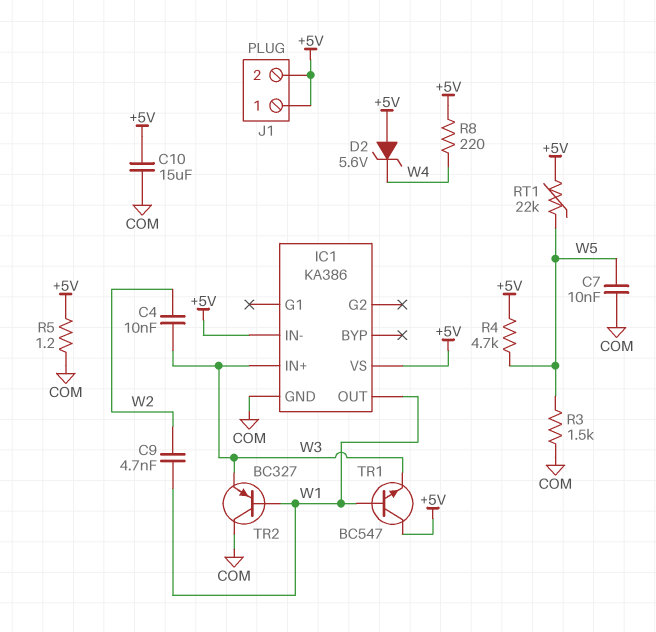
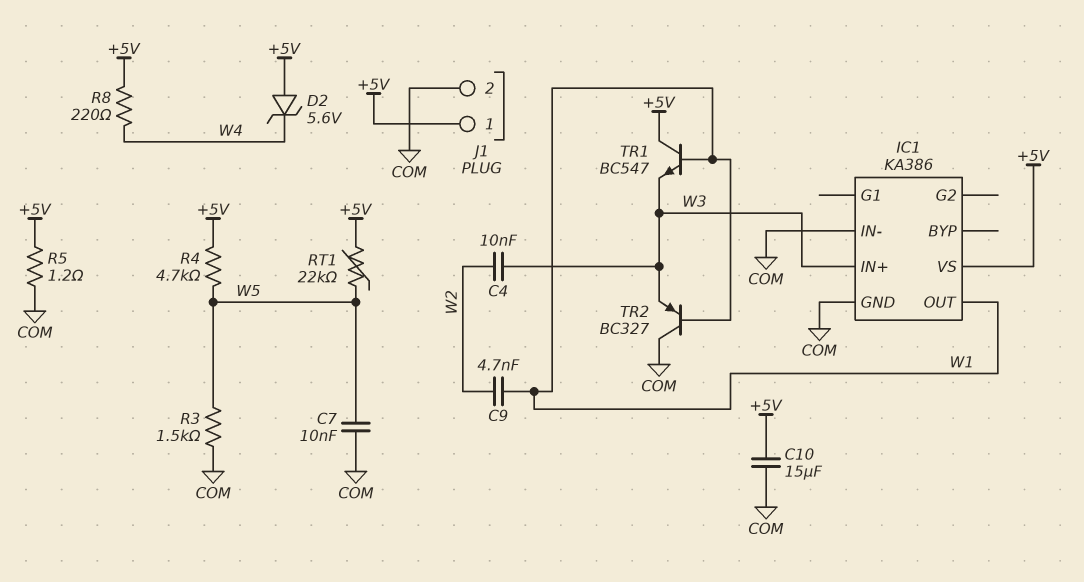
IC1 pin IN-: +5V -> COM
J1 pin 2: +5V -> COM

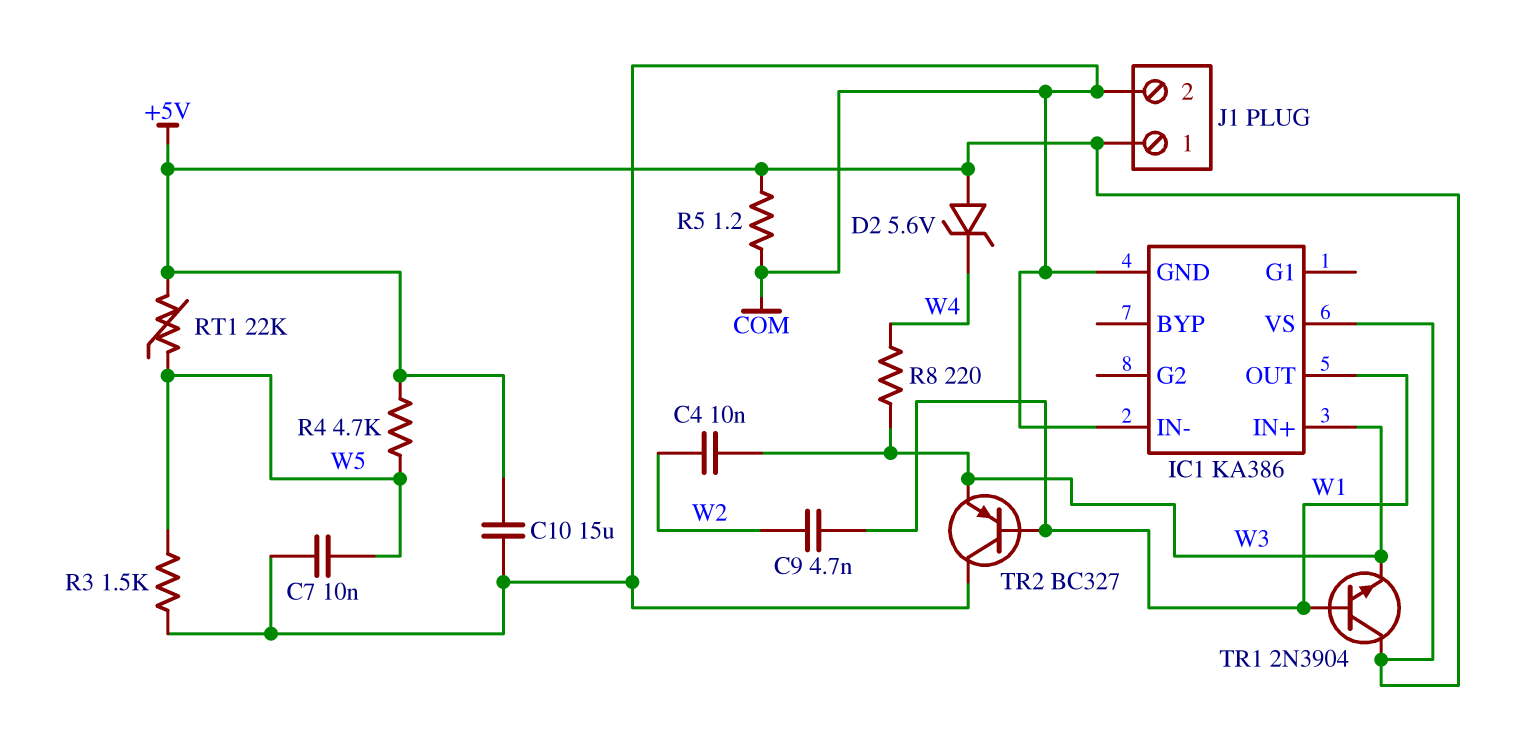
R8: 220 (+5V, W4) -> 220 (W3, W4)
TR1: NPN BC547 (B W1, C +5V, E W3) -> NPN 2N3904 (B W1, C +5V, E W3)

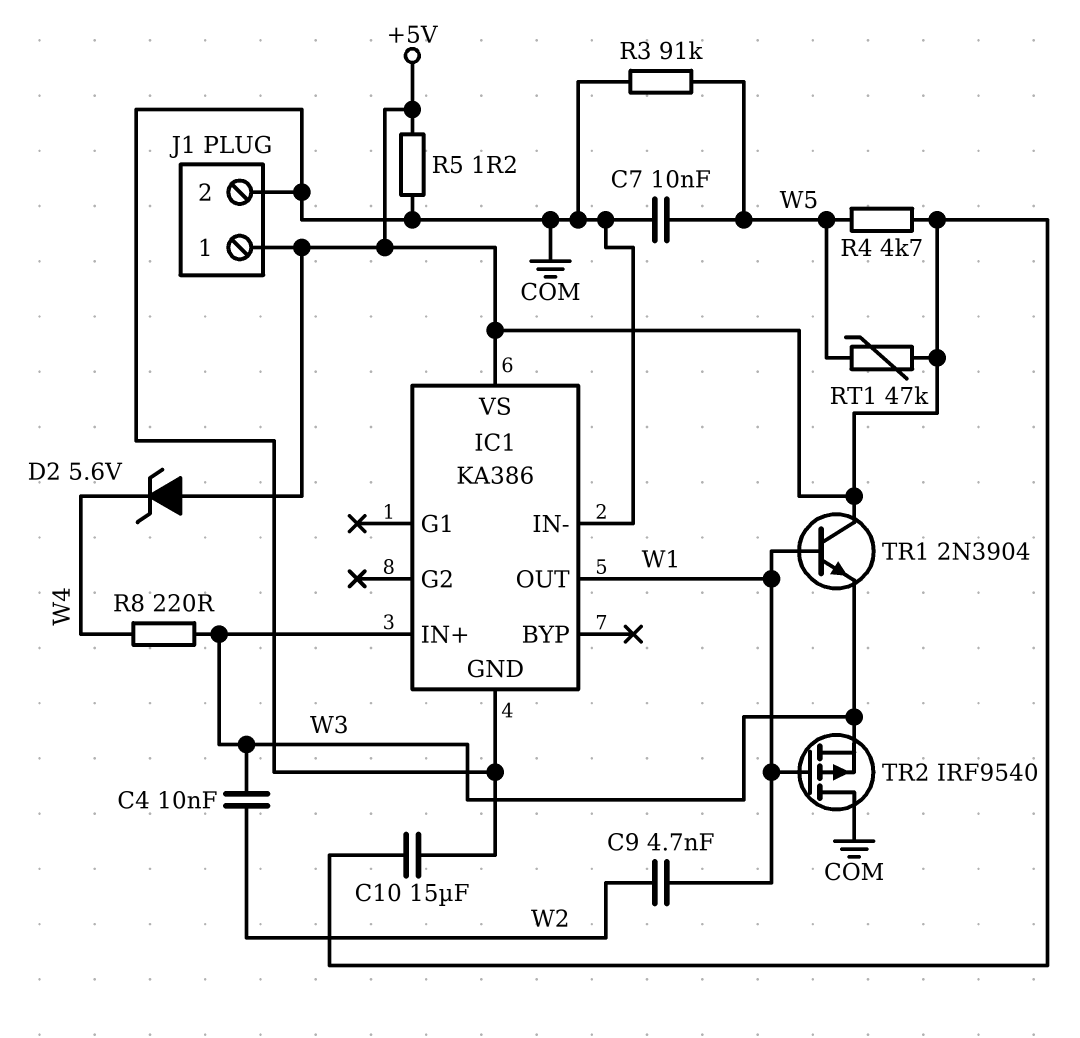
R3: 1.5k (COM, W5) -> 91k (COM, W5)
RT1: 22k (+5V, W5) -> 47k (+5V, W5)
TR2: PNP BC327 (B W1, C COM, E W3) -> PMOS IRF9540 (G W1, D COM, S W3)

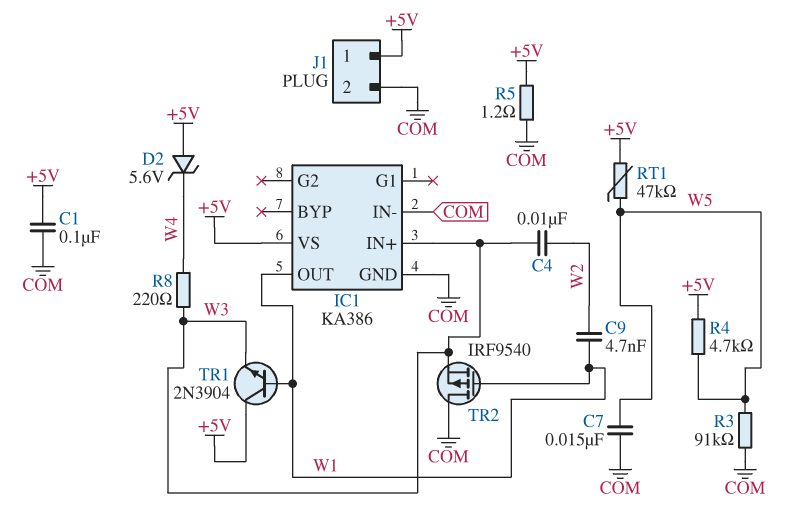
C1: none -> 100nF (+5V, COM)
C7: 10nF (COM, W5) -> 15nF (COM, W5)
C10: 15uF (+5V, COM) -> none

